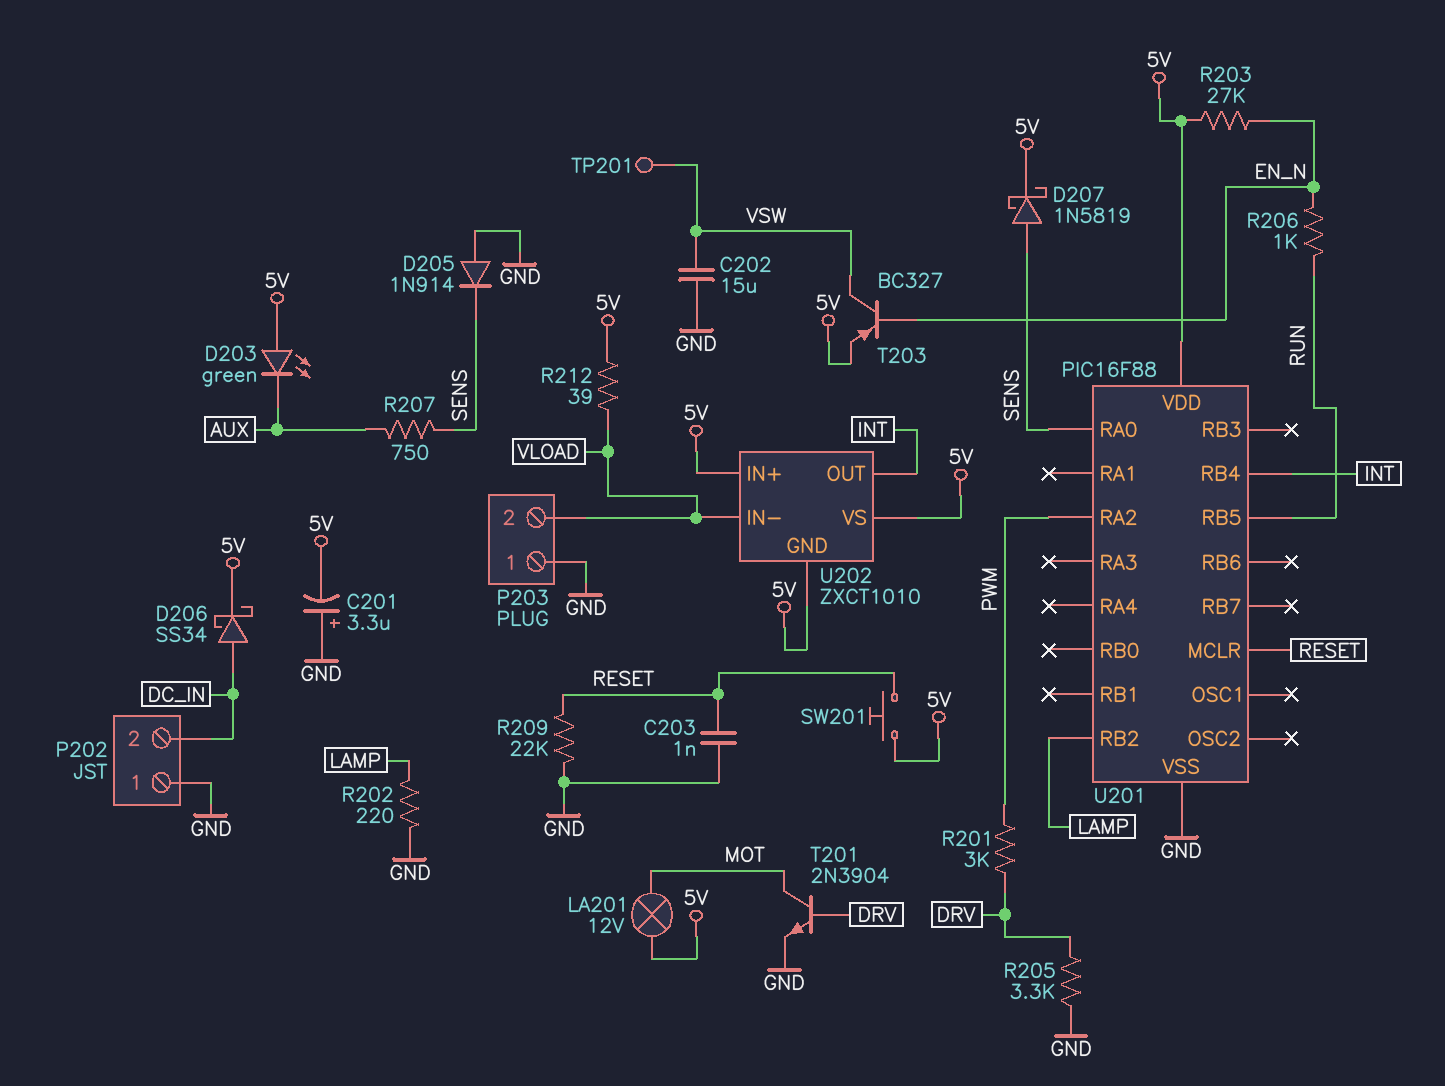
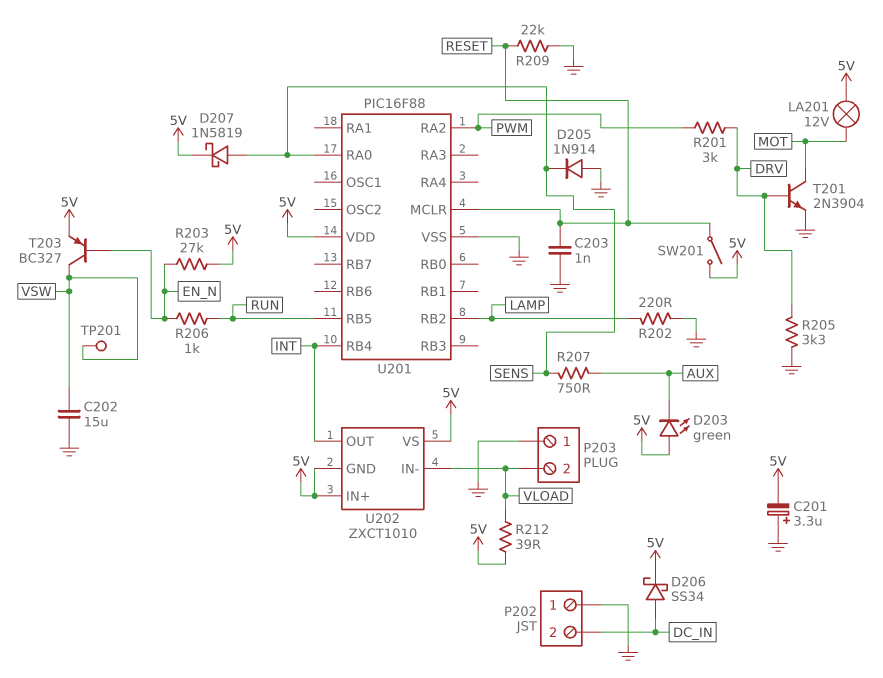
SW201: button (5V, RESET) -> switch (5V, RESET)

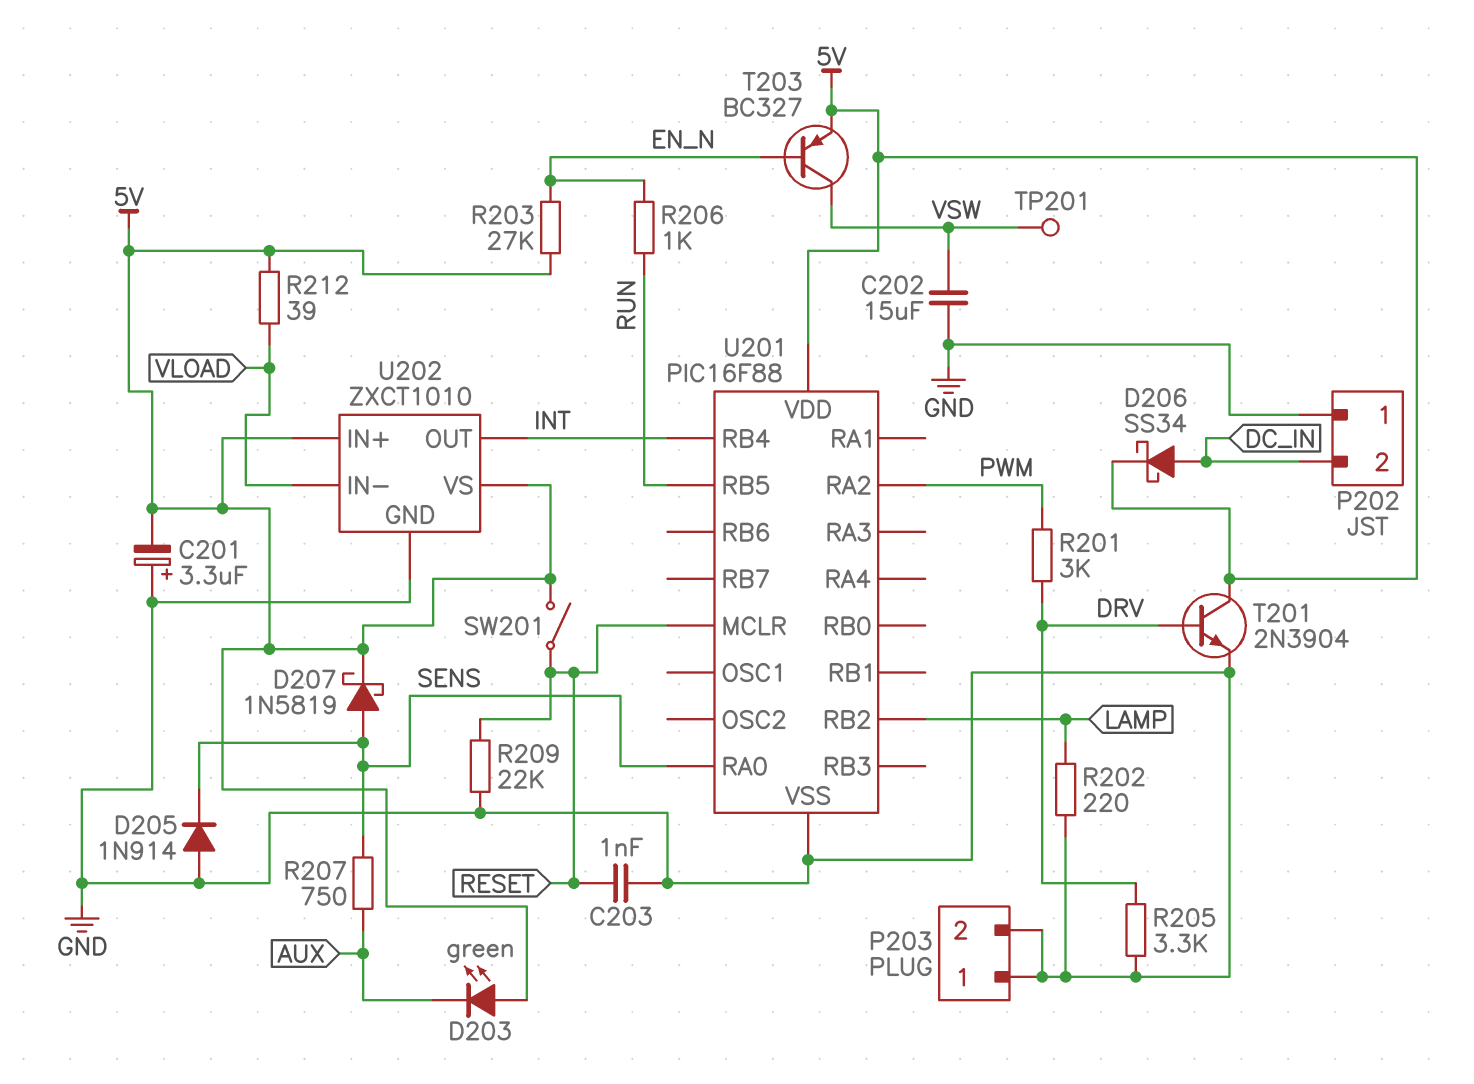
LA201: lamp 12V (5V, MOT) -> none
P203 pin 2: VLOAD -> GND
T201: NPN 2N3904 (B DRV, C MOT, E GND) -> NPN 2N3904 (B DRV, C 5V, E GND)
U202 pin GND: 5V -> GND

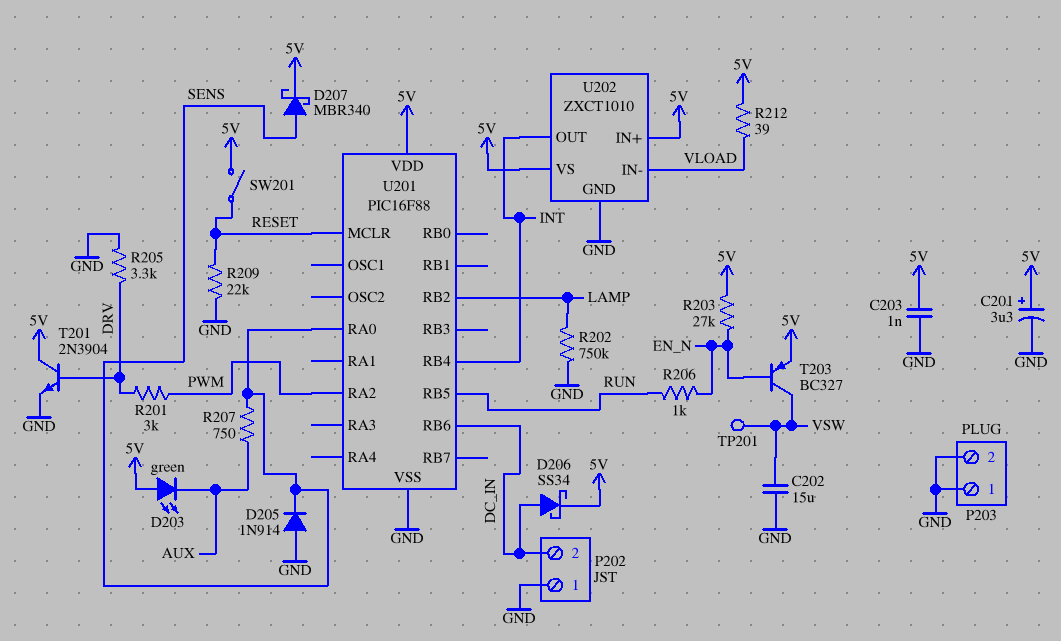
C201: 3.3uF (plus GND, minus 5V) -> 3.3uF (plus 5V, minus GND)
C203: 1nF (GND, RESET) -> 1nF (5V, GND)
D207: schottky 1N5819 (A SENS, K 5V) -> schottky MBR340 (A SENS, K 5V)
R202: 220 (GND, LAMP) -> 750k (GND, LAMP)
U201 pin RB6: none -> DC_IN

